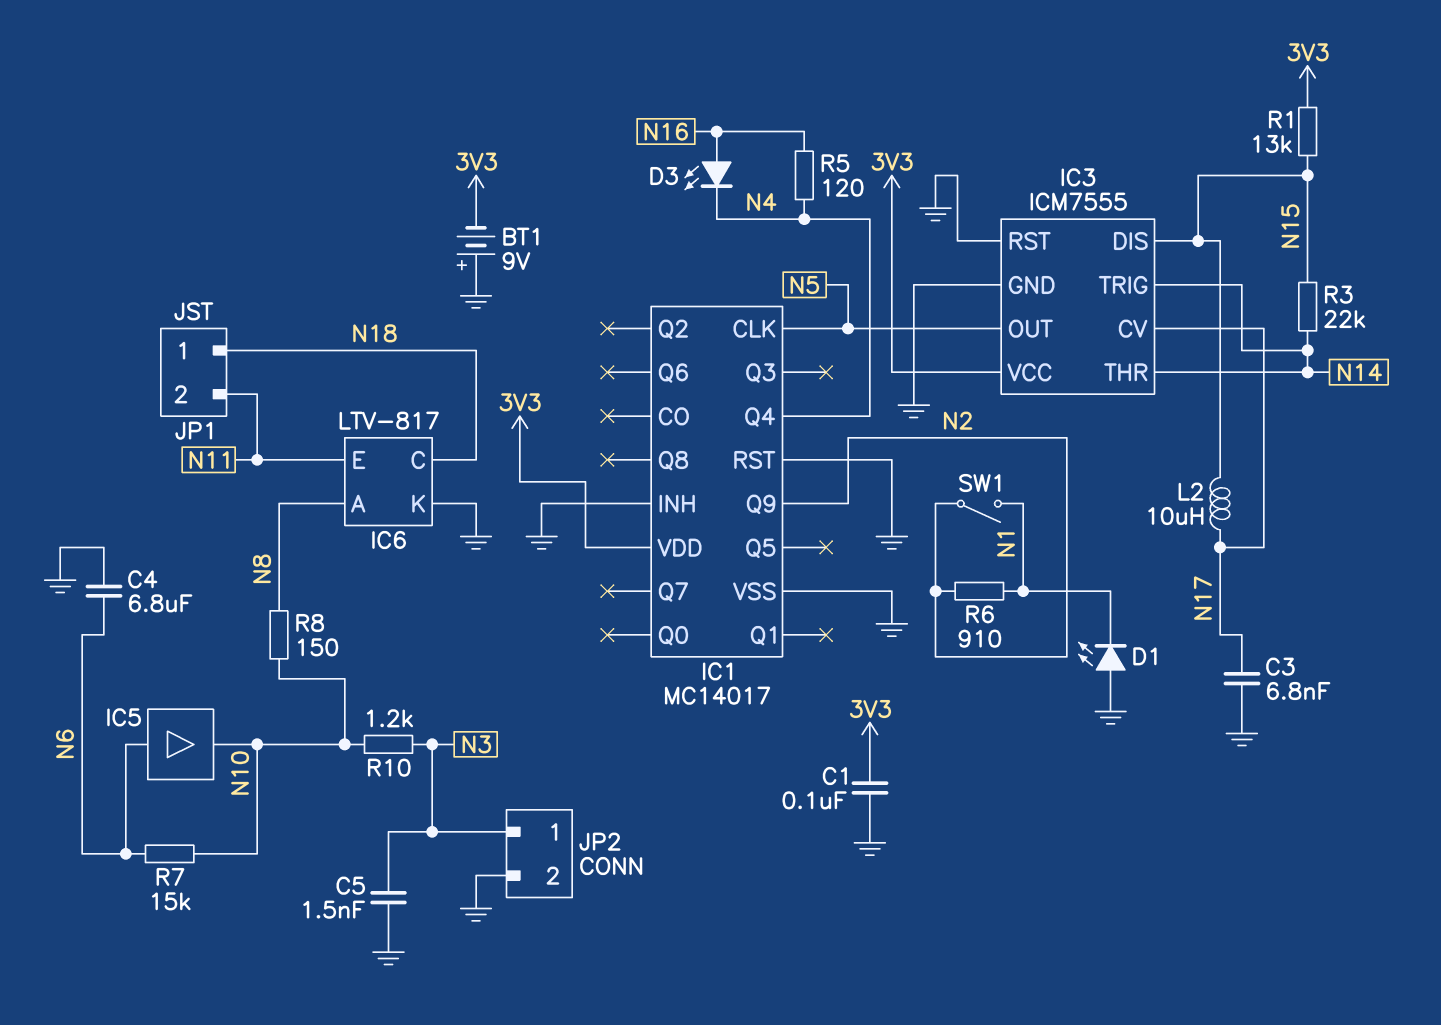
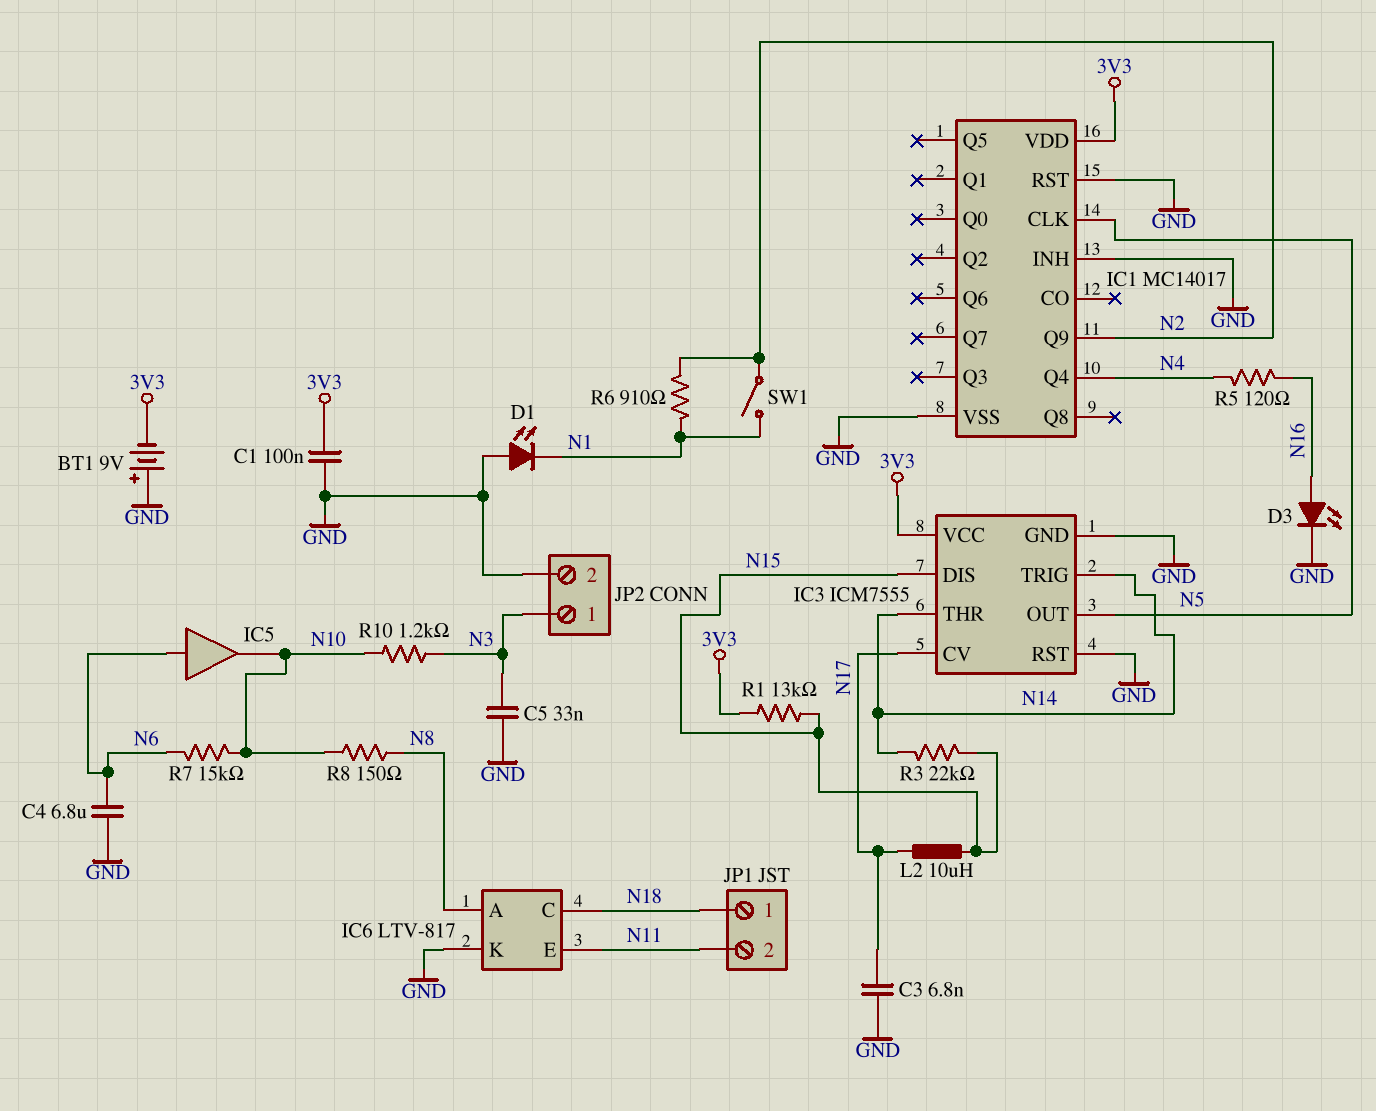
C5: 1.5nF (GND, N3) -> 33nF (GND, N3)
D3: LED (A N16, K N4) -> LED (A N16, K GND)

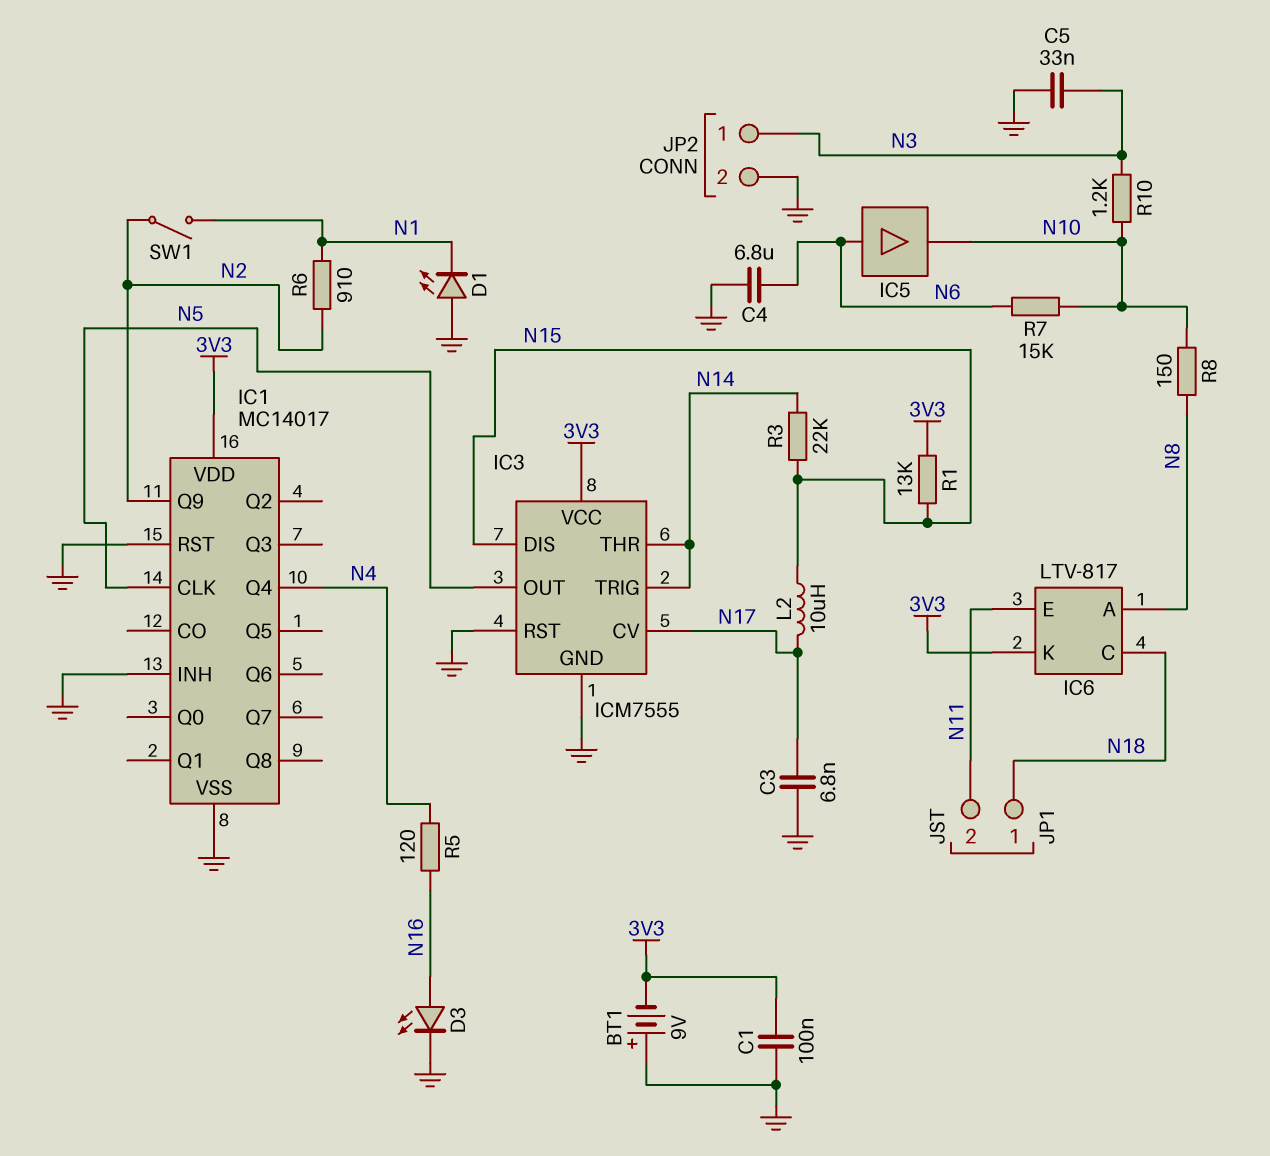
IC6 pin K: GND -> 3V3

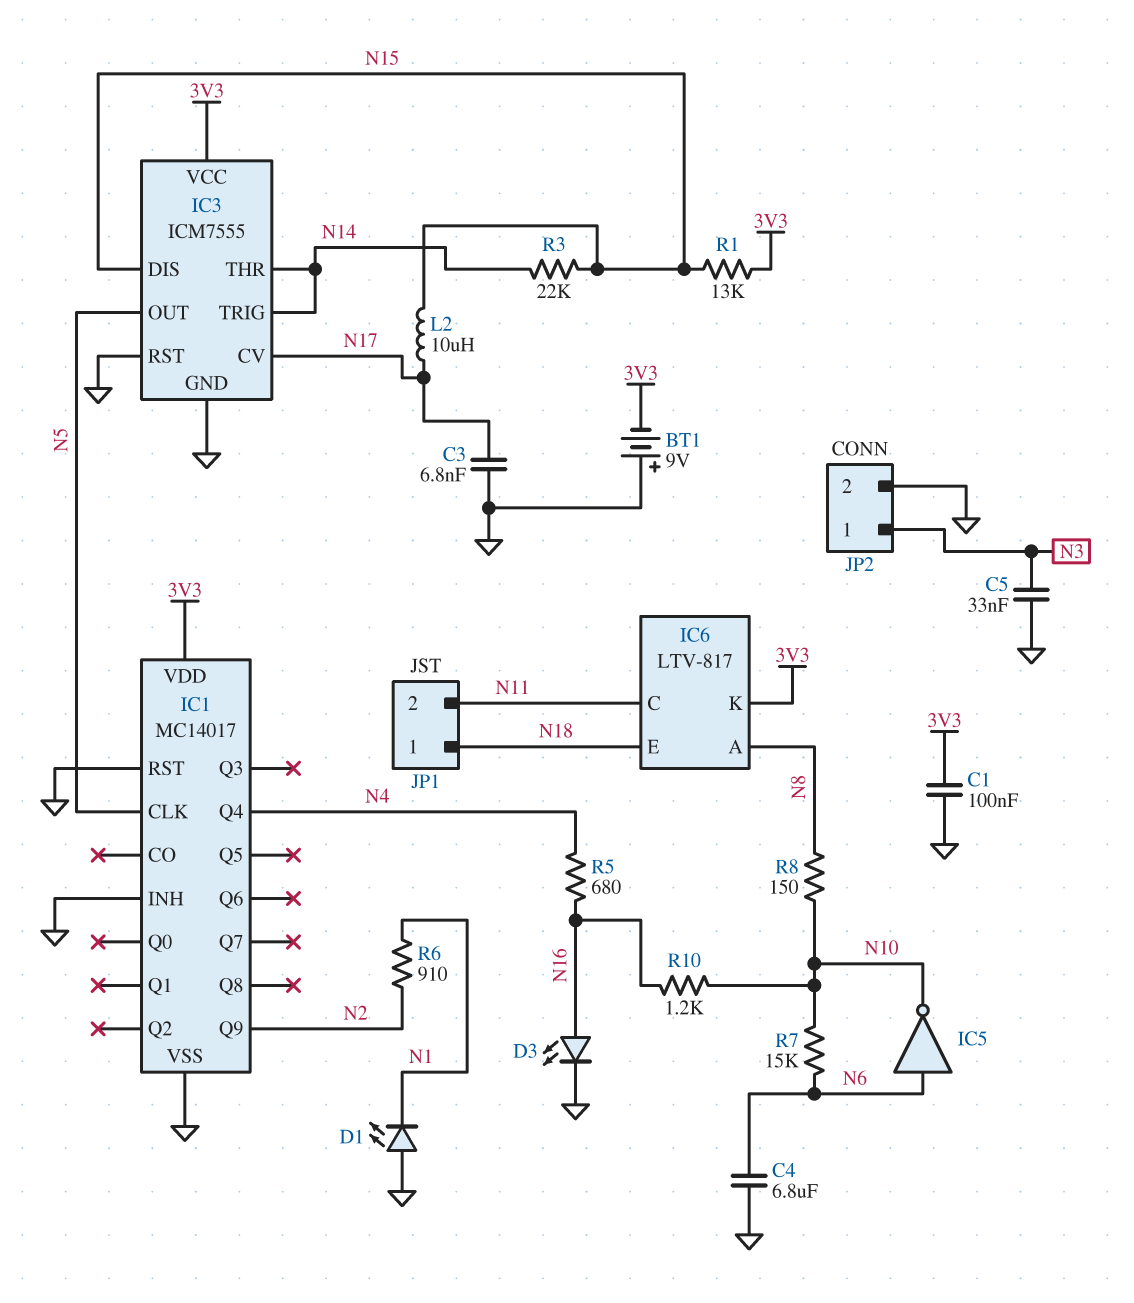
IC5: buffer (in N6, out N10) -> NOT (in N6, out N10)
IC6 pin C: N18 -> N11
IC6 pin E: N11 -> N18
R5: 120 (N4, N16) -> 680 (N4, N16)
R10: 1.2k (N3, N10) -> 1.2k (N10, N16)
SW1: switch (N1, N2) -> none

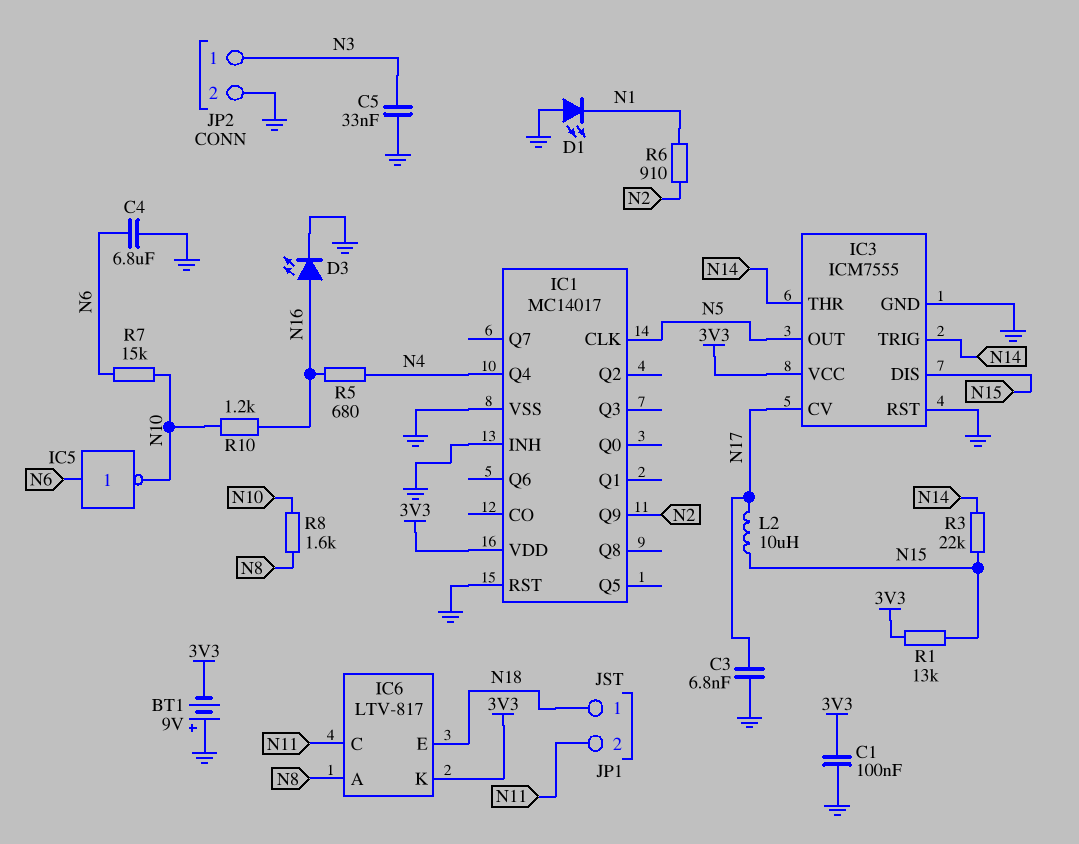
R8: 150 (N8, N10) -> 1.6k (N8, N10)

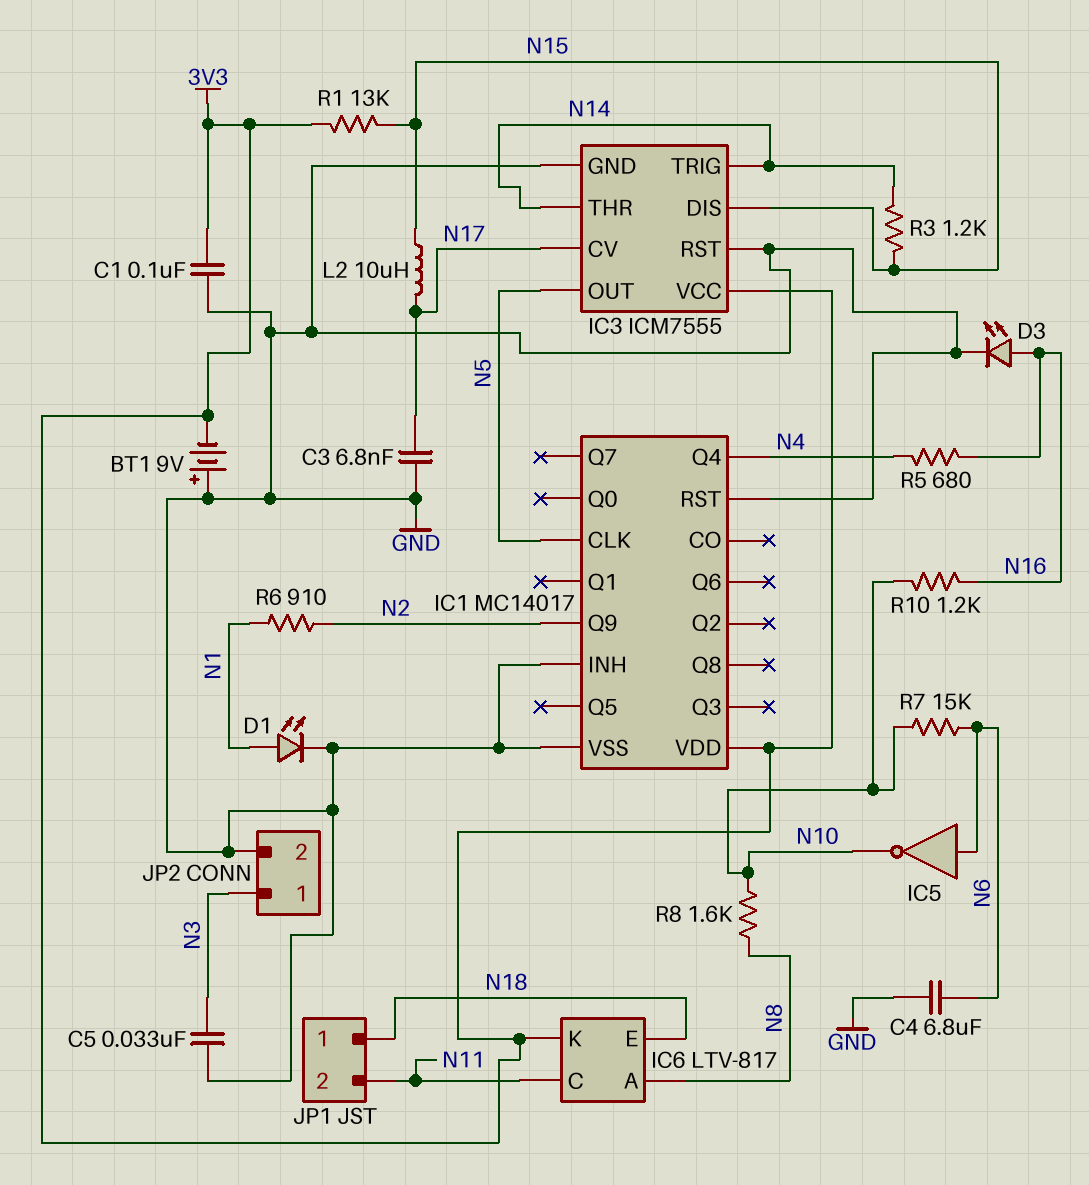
D1: LED (A GND, K N1) -> LED (A N1, K GND)
R3: 22k (N14, N15) -> 1.2k (N14, N15)

